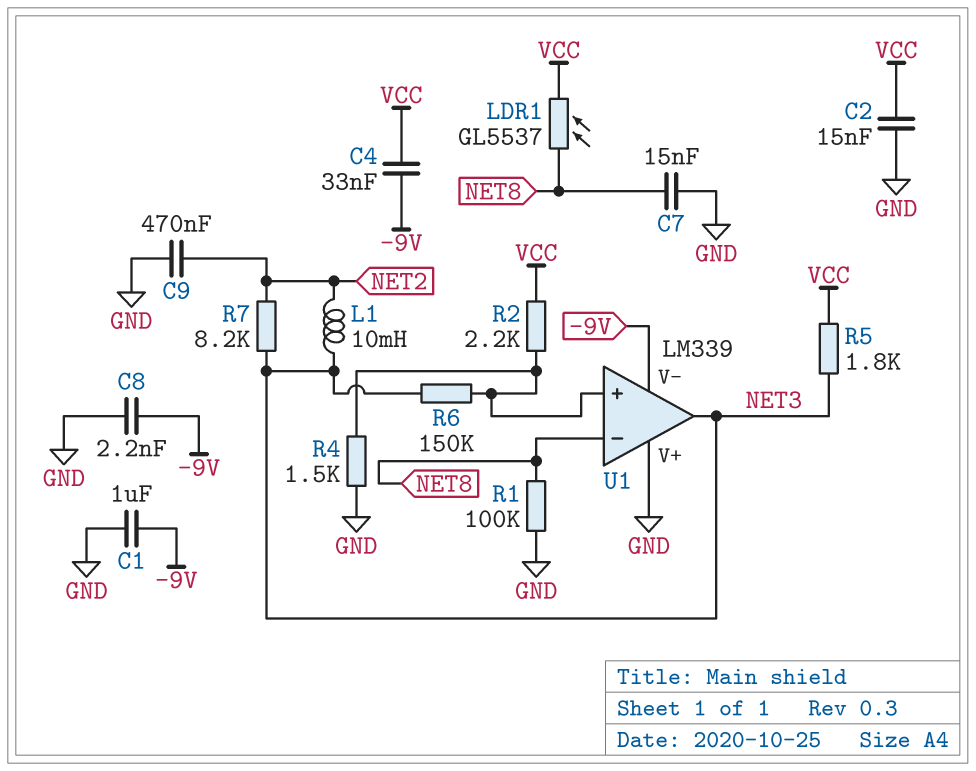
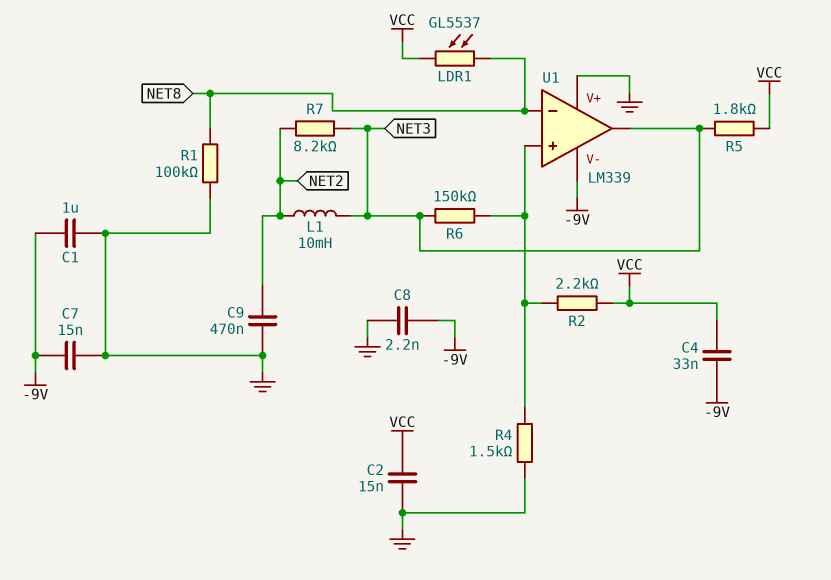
C7: 15nF (GND, NET8) -> 15nF (-9V, GND)

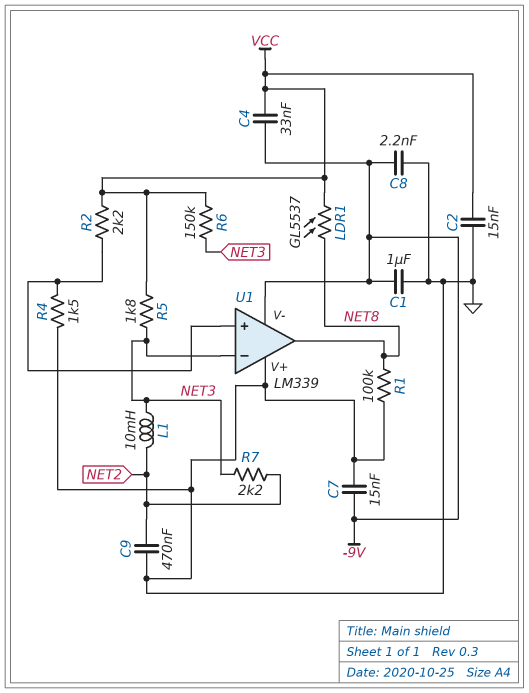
R6: 150k (NET3, U1/in+) -> 150k (NET3, VCC)
R7: 8.2k (NET2, NET3) -> 2.2k (NET2, NET3)
U1 pin in-: NET8 -> NET3
U1 pin out: NET3 -> NET8

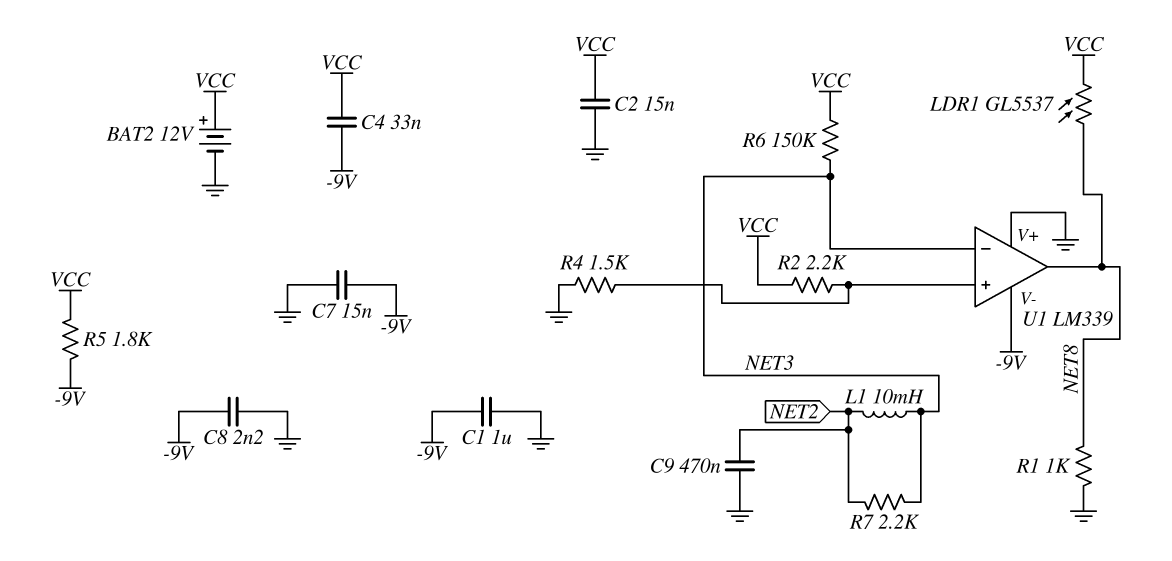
BAT2: none -> 12V (plus VCC, minus GND)
R1: 100k (GND, NET8) -> 1k (GND, NET8)
R5: 1.8k (NET3, VCC) -> 1.8k (-9V, VCC)

